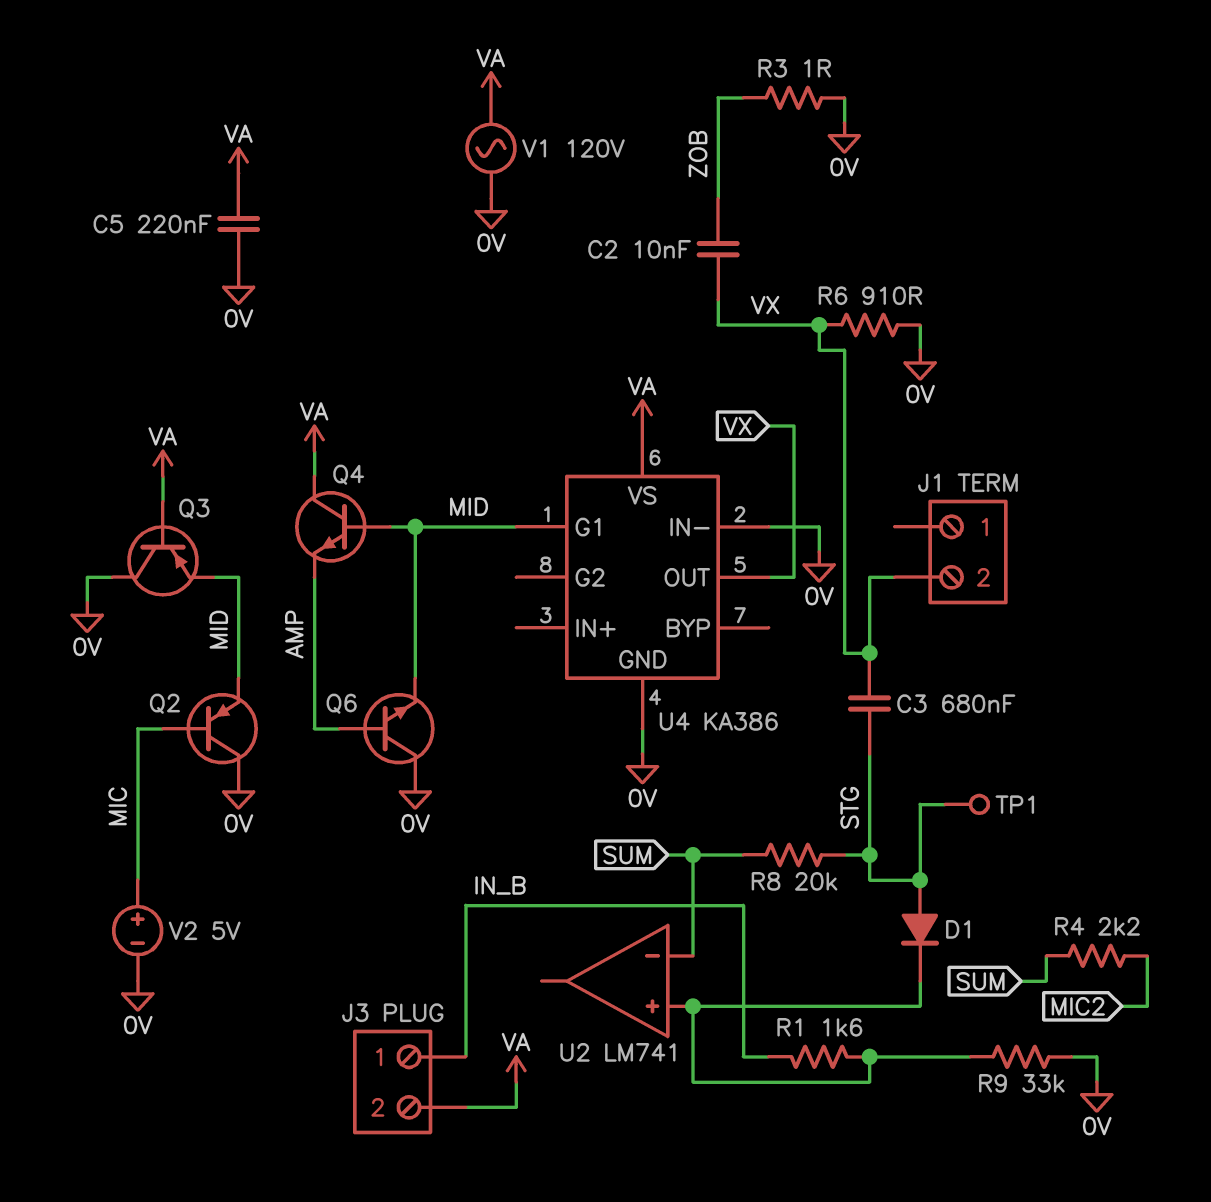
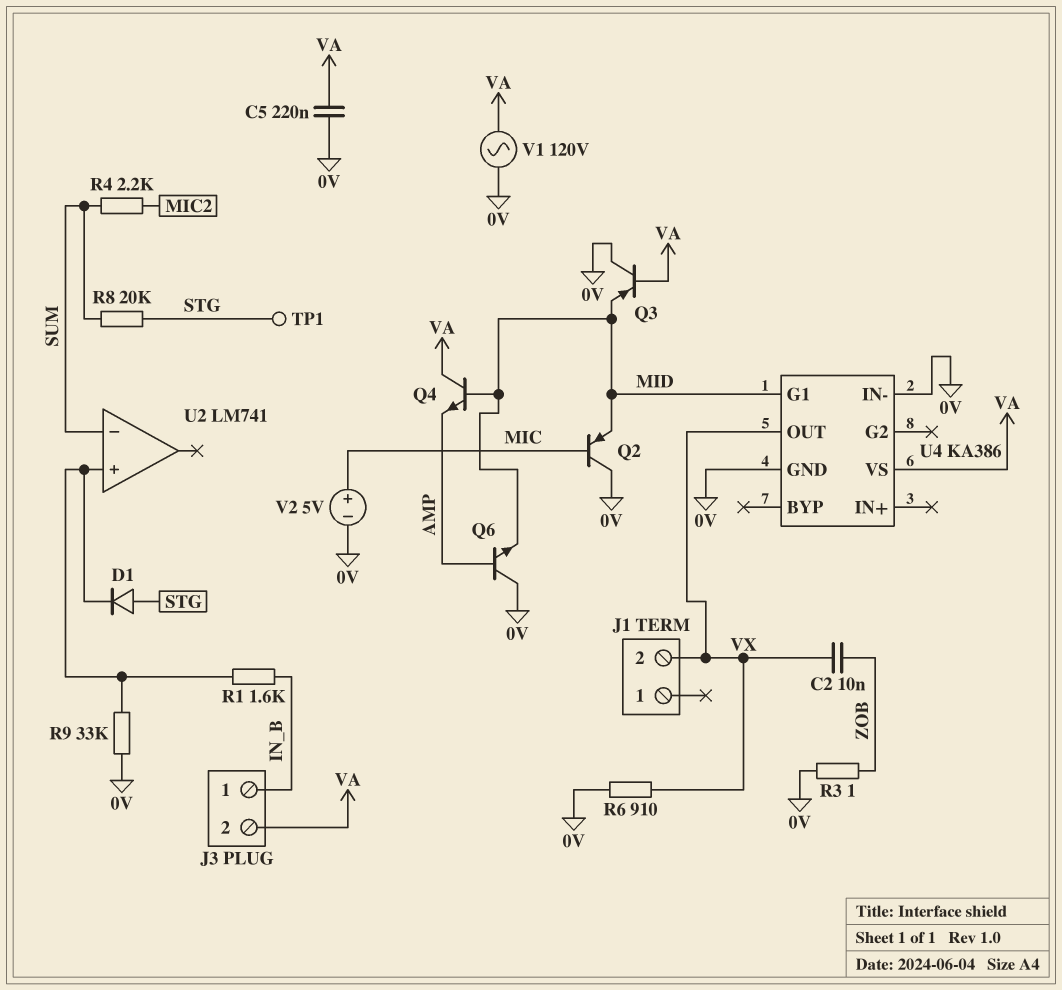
C3: 680nF (STG, VX) -> none

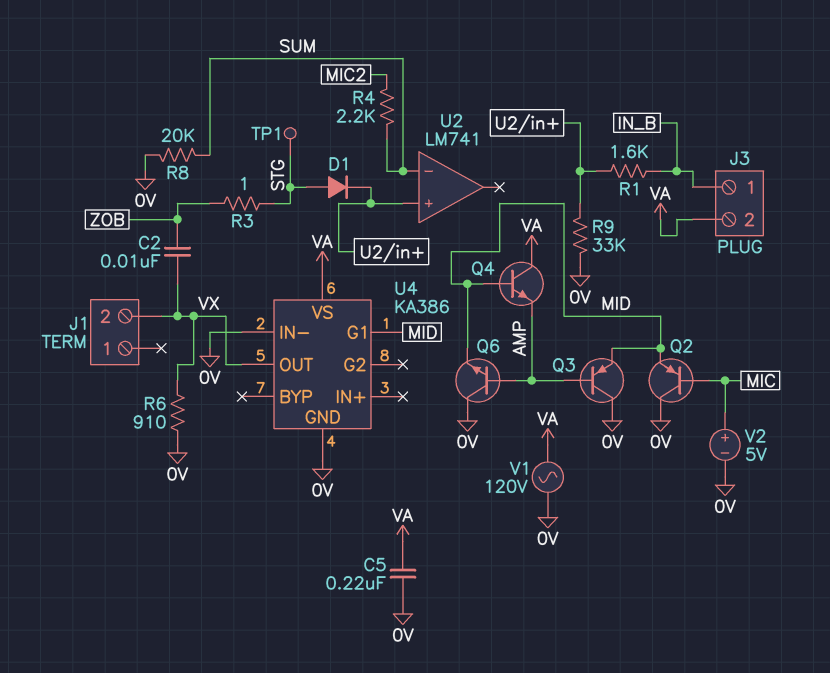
Q3: PNP (B VA, C 0V, E MID) -> PNP (B AMP, C 0V, E MID)
R3: 1 (0V, ZOB) -> 1 (STG, ZOB)
R8: 20k (STG, SUM) -> 20k (0V, SUM)

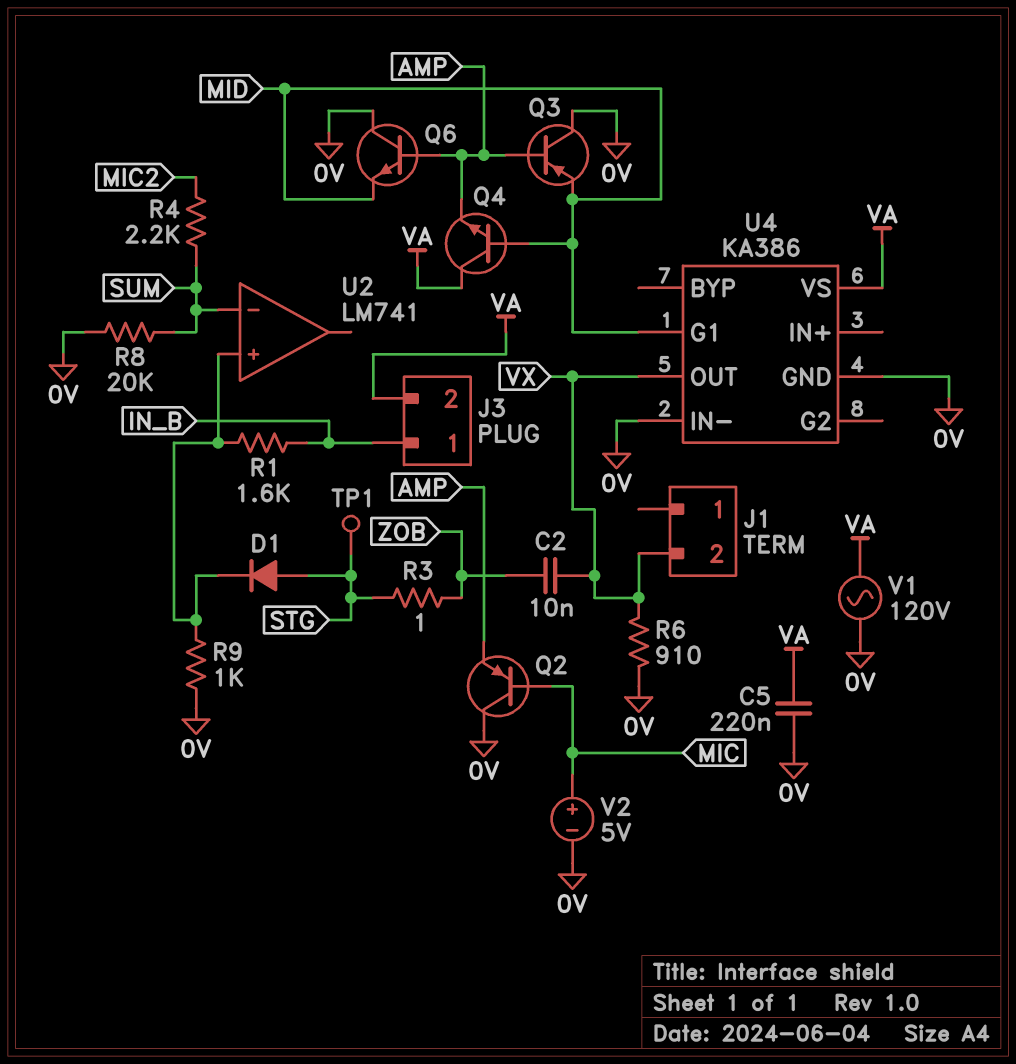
Q2: PNP (B MIC, C 0V, E MID) -> PNP (B MIC, C 0V, E AMP)
R9: 33k (0V, U2/in+) -> 1k (0V, U2/in+)

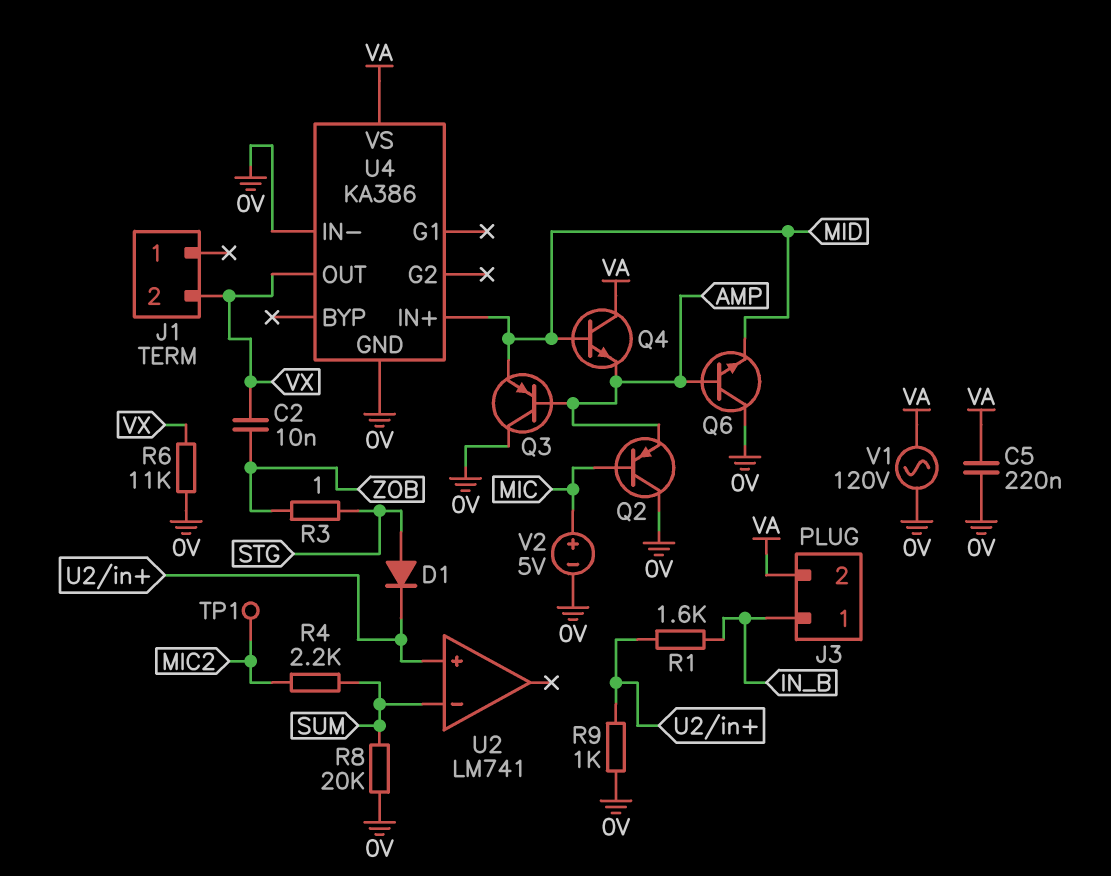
R6: 910 (0V, VX) -> 11k (0V, VX)
TP1: test point (STG) -> test point (MIC2)
U4 pin G1: MID -> none
U4 pin IN+: none -> MID

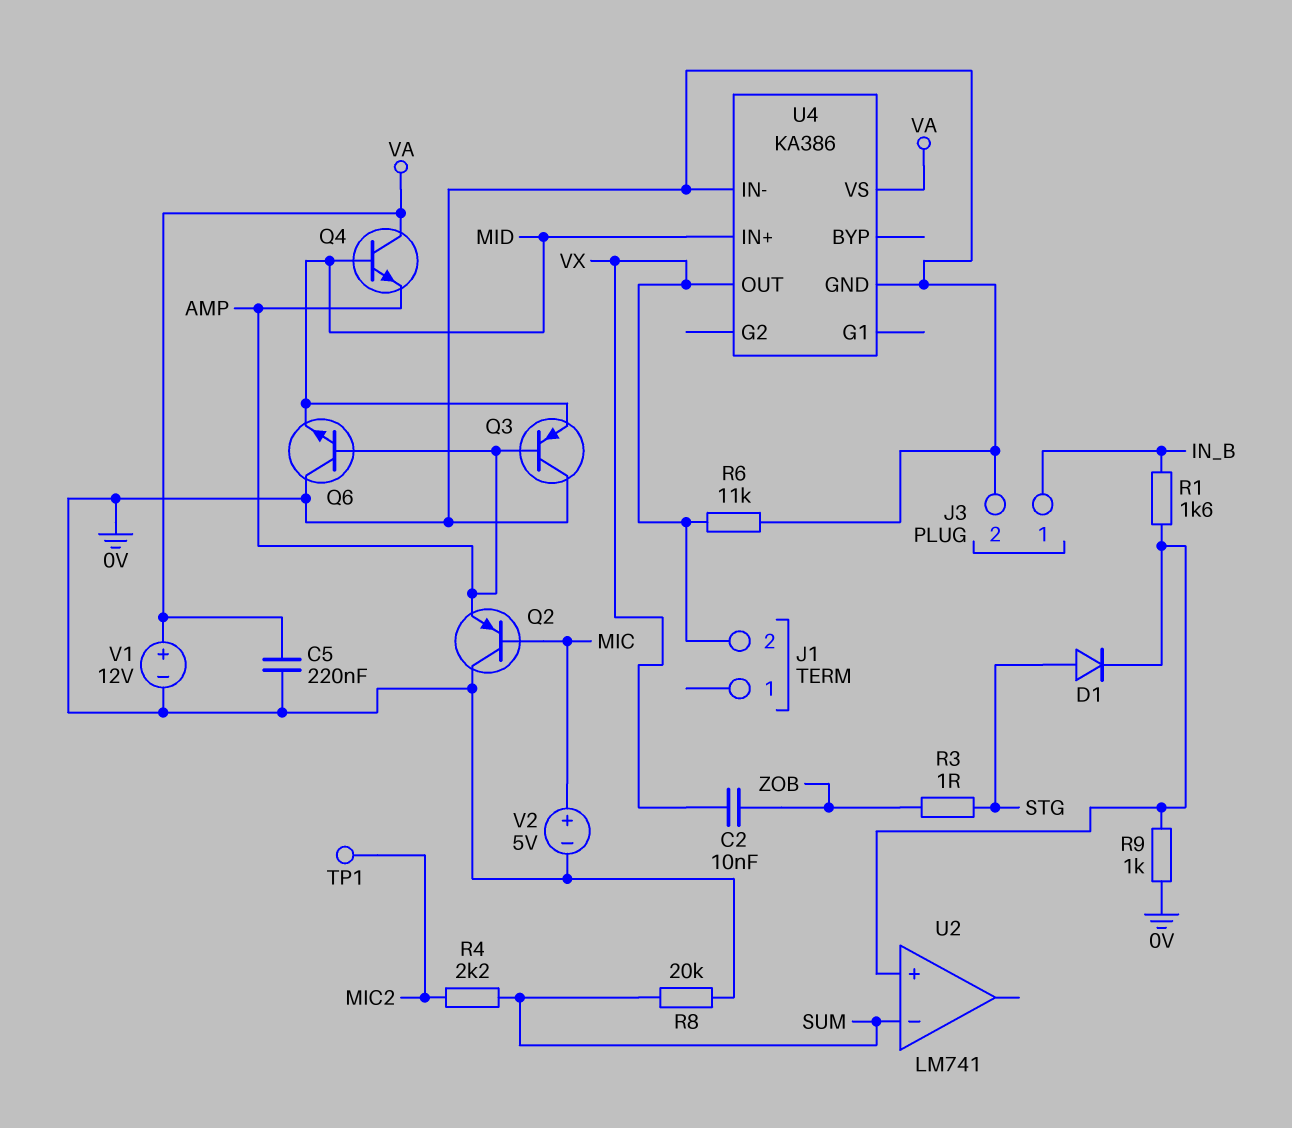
J3 pin 2: VA -> 0V
V1: AC 120V (0V, VA) -> 12V (plus VA, minus 0V)

